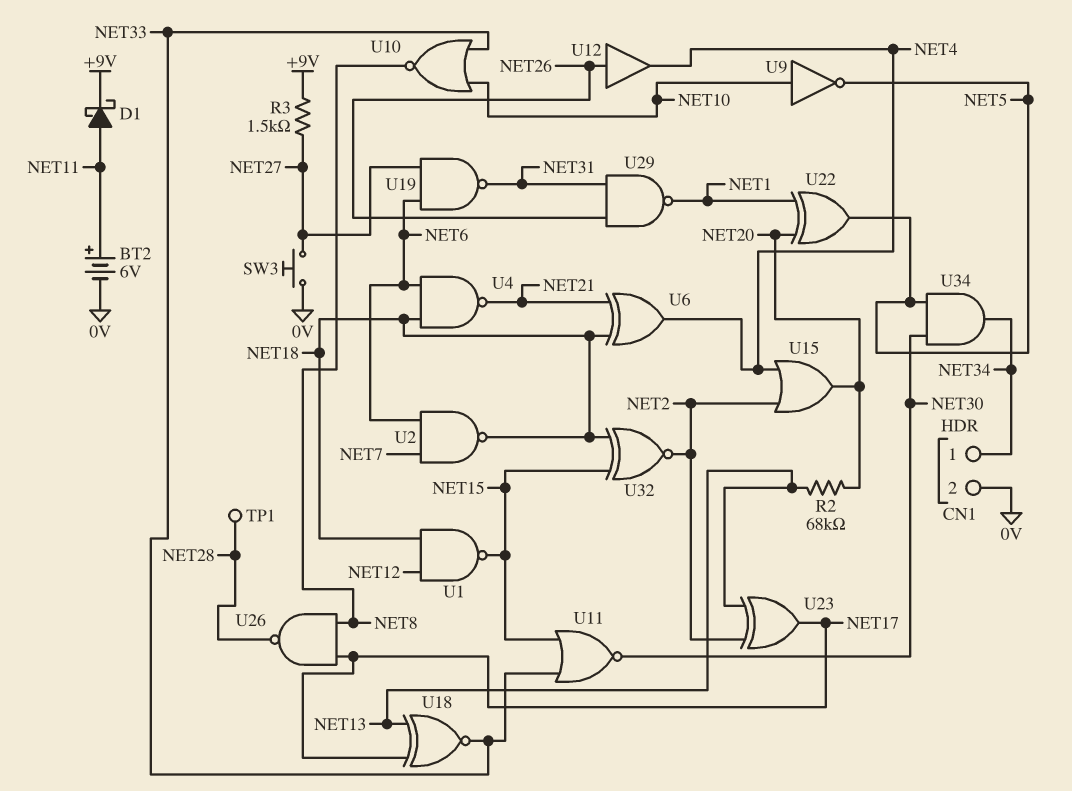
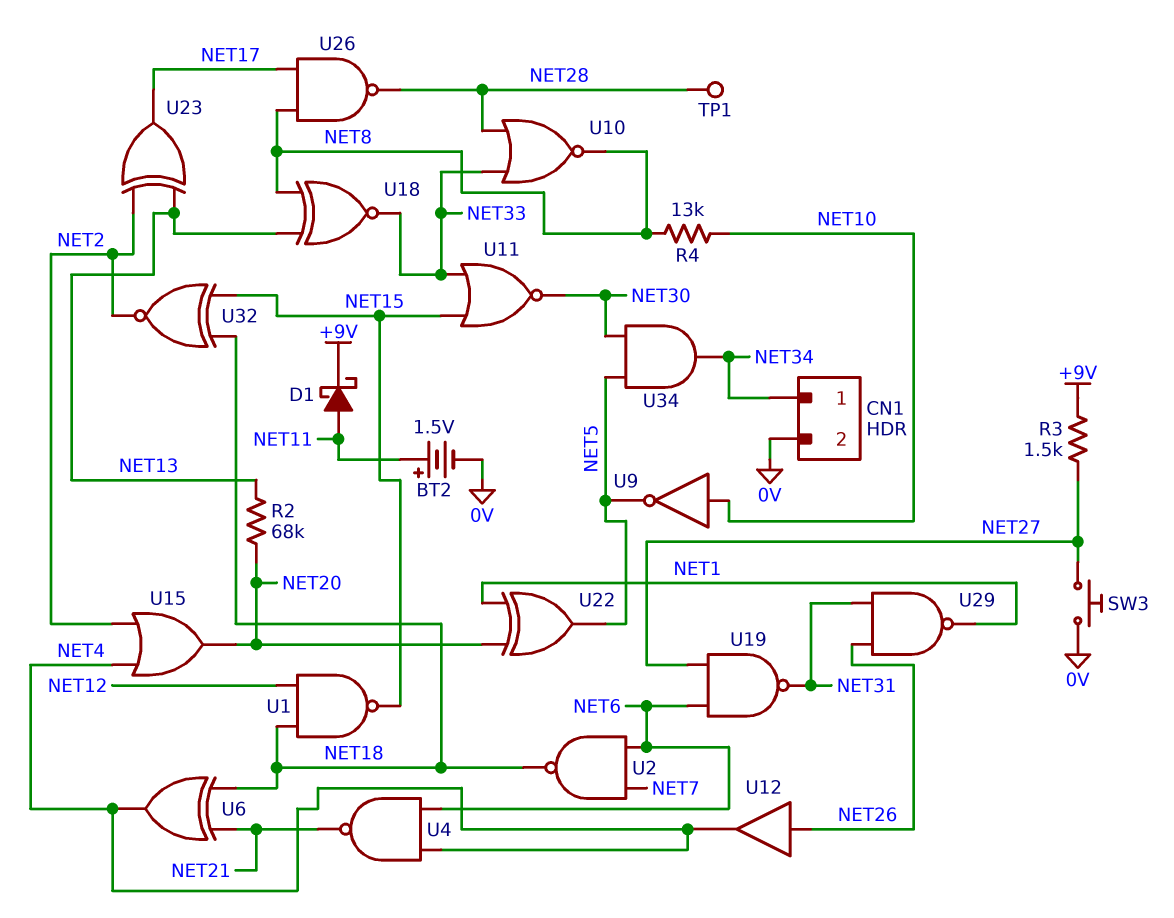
BT2: 6V (plus NET11, minus 0V) -> 1.5V (plus NET11, minus 0V)
R4: none -> 13k (NET8, NET10)
U4: NAND (in NET6, in NET18, out NET21) -> NAND (in NET4, in NET6, out NET21)
U10: NOR (in NET10, in NET33, out NET8) -> NOR (in NET28, in NET33, out NET8)
U18: XNOR (in NET13, in NET17, out NET33) -> XNOR (in NET8, in NET13, out NET33)

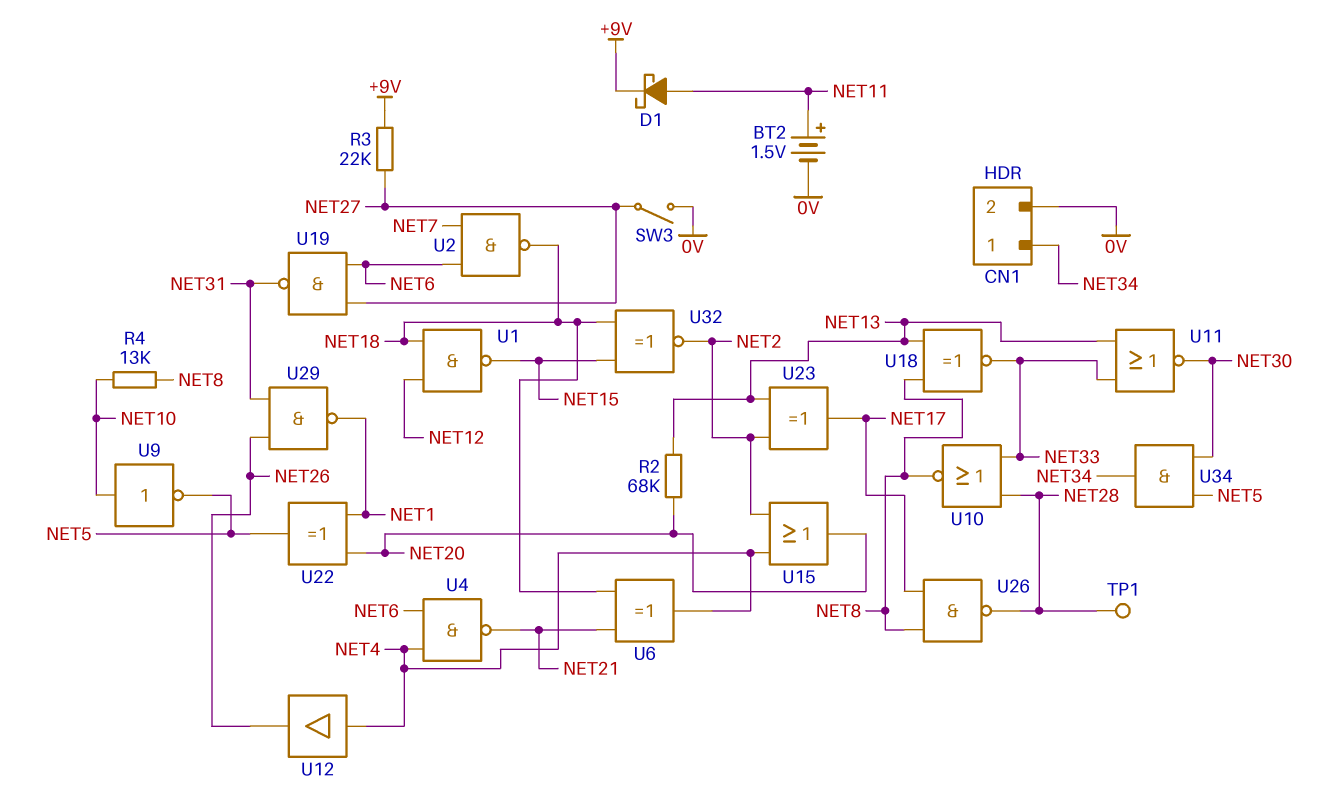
R3: 1.5k (+9V, NET27) -> 22k (+9V, NET27)
SW3: button (0V, NET27) -> switch (0V, NET27)
U11: NOR (in NET15, in NET33, out NET30) -> NOR (in NET13, in NET33, out NET30)
U12: buffer (in NET26, out NET4) -> buffer (in NET4, out NET26)

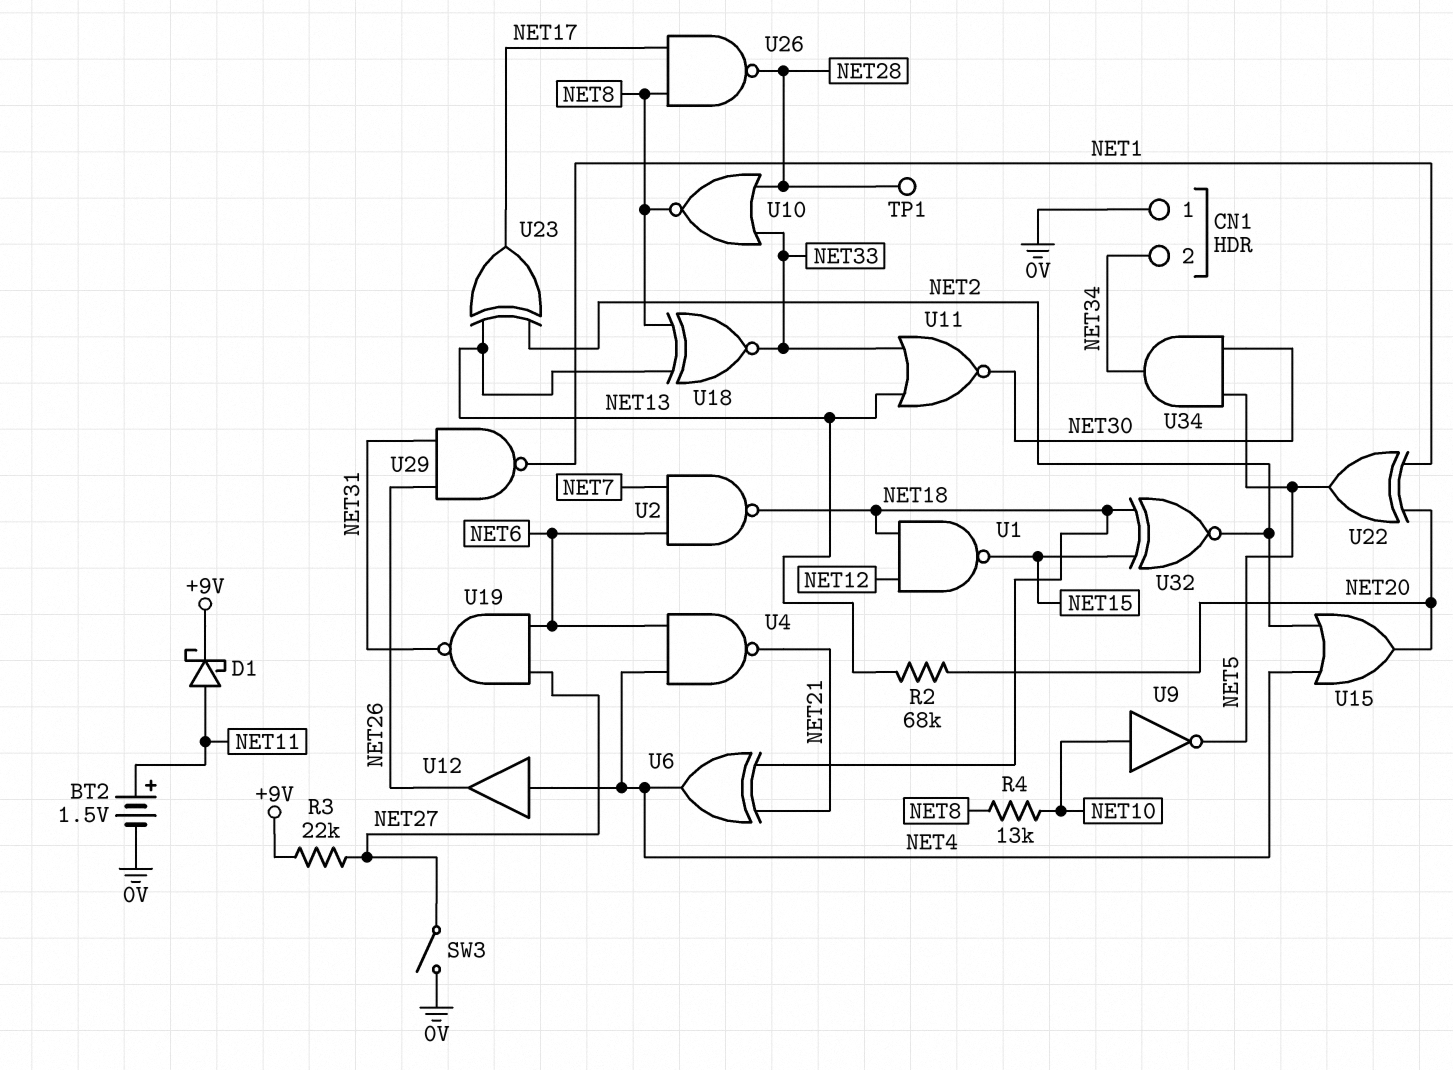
CN1 pin 1: NET34 -> 0V
CN1 pin 2: 0V -> NET34

